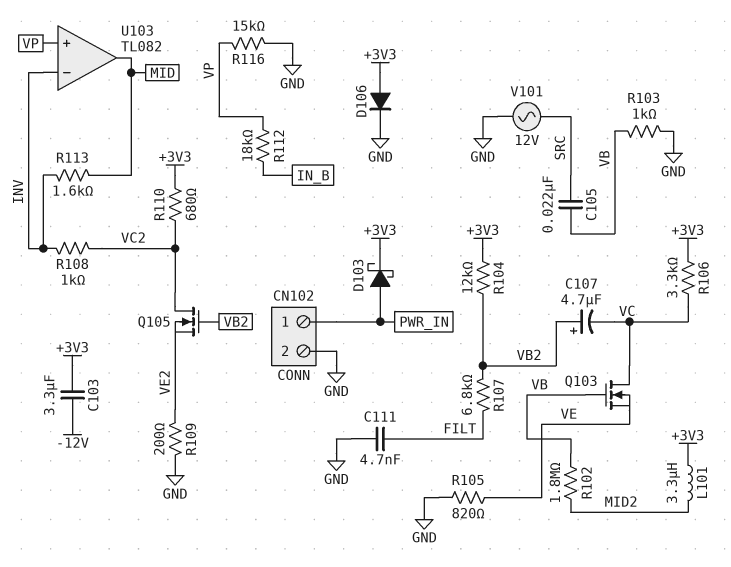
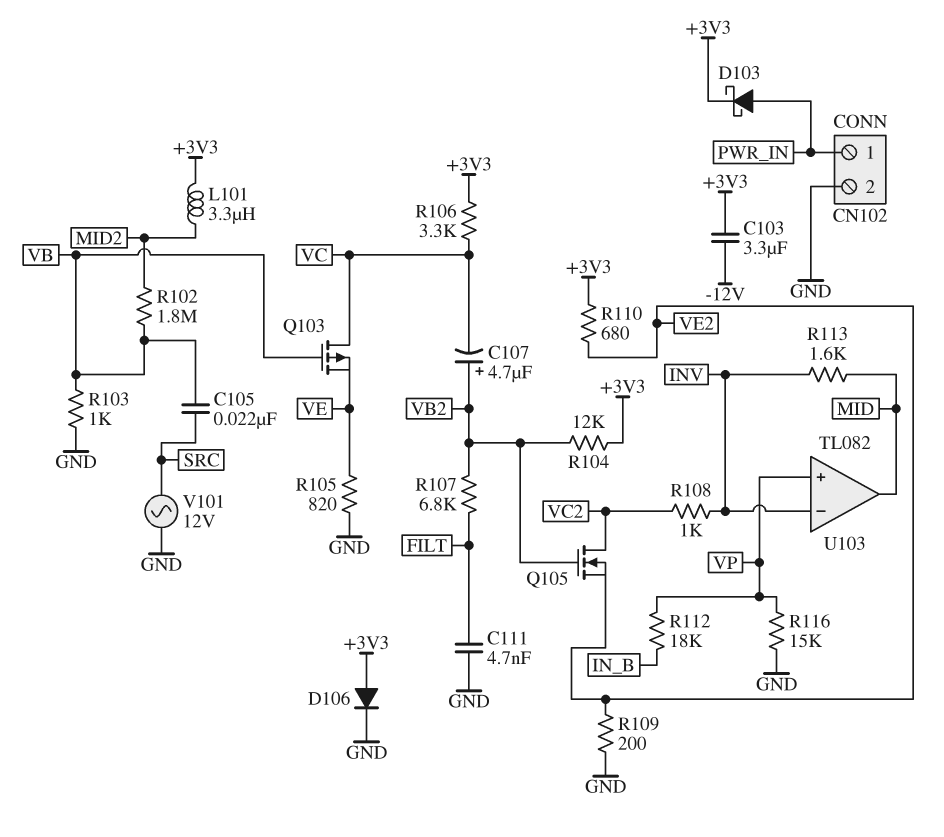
Q103: NMOS (G VB, D VC, S VE) -> PMOS (G VB, D VC, S VE)
R110: 680 (+3V3, VC2) -> 680 (+3V3, VE2)

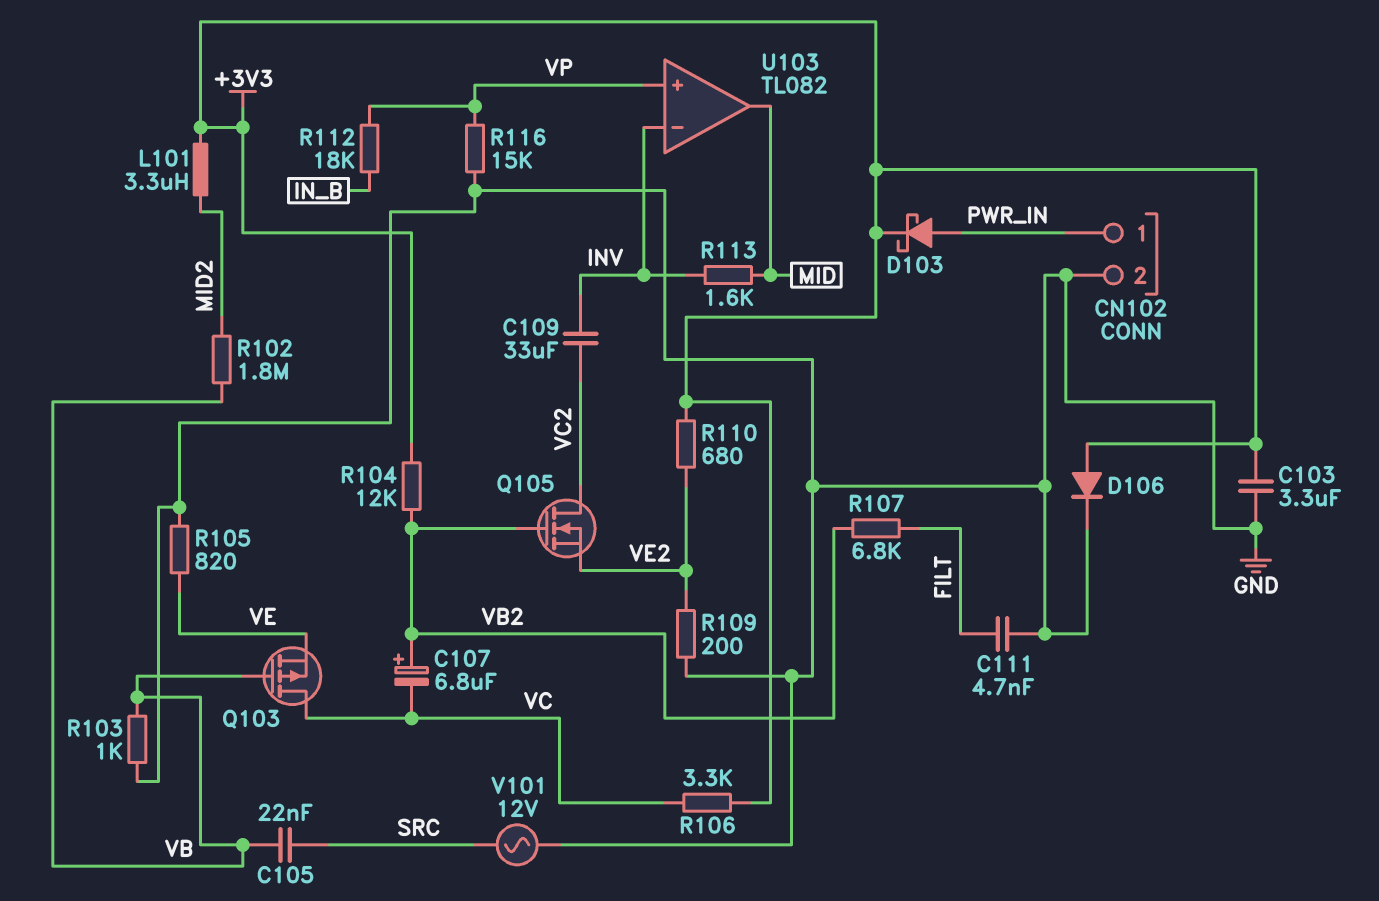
C103: 3.3uF (+3V3, -12V) -> 3.3uF (+3V3, GND)
C107: 4.7uF (plus VB2, minus VC) -> 6.8uF (plus VB2, minus VC)
C109: none -> 33uF (INV, VC2)
R108: 1k (INV, VC2) -> none

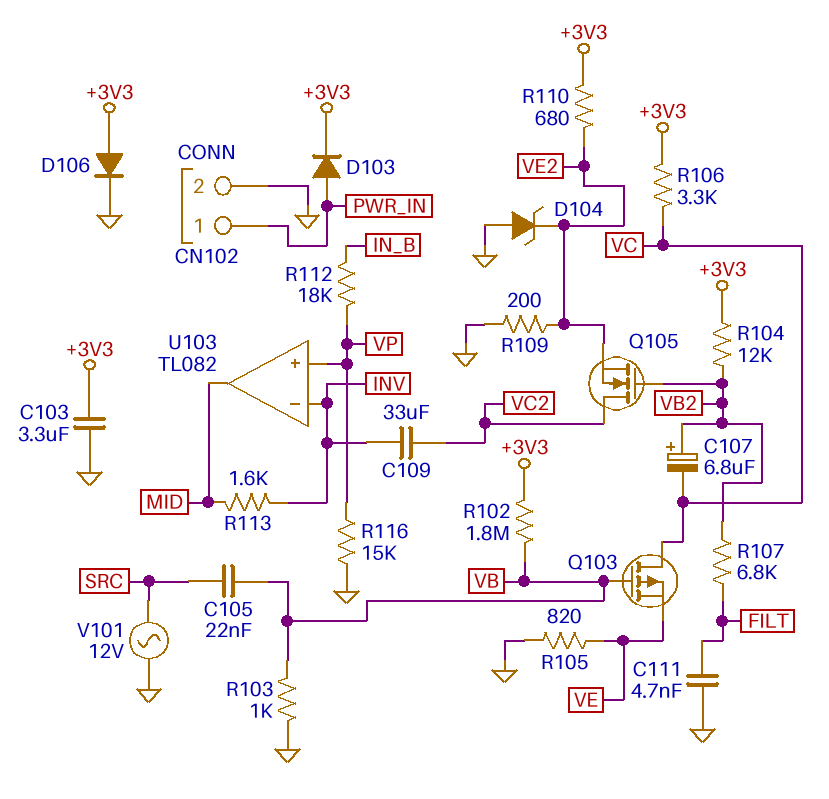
D103: schottky (A PWR_IN, K +3V3) -> diode (A PWR_IN, K +3V3)
D104: none -> zener (A GND, K VE2)
L101: 3.3uH (+3V3, MID2) -> none
R102: 1.8M (MID2, VB) -> 1.8M (+3V3, VB)

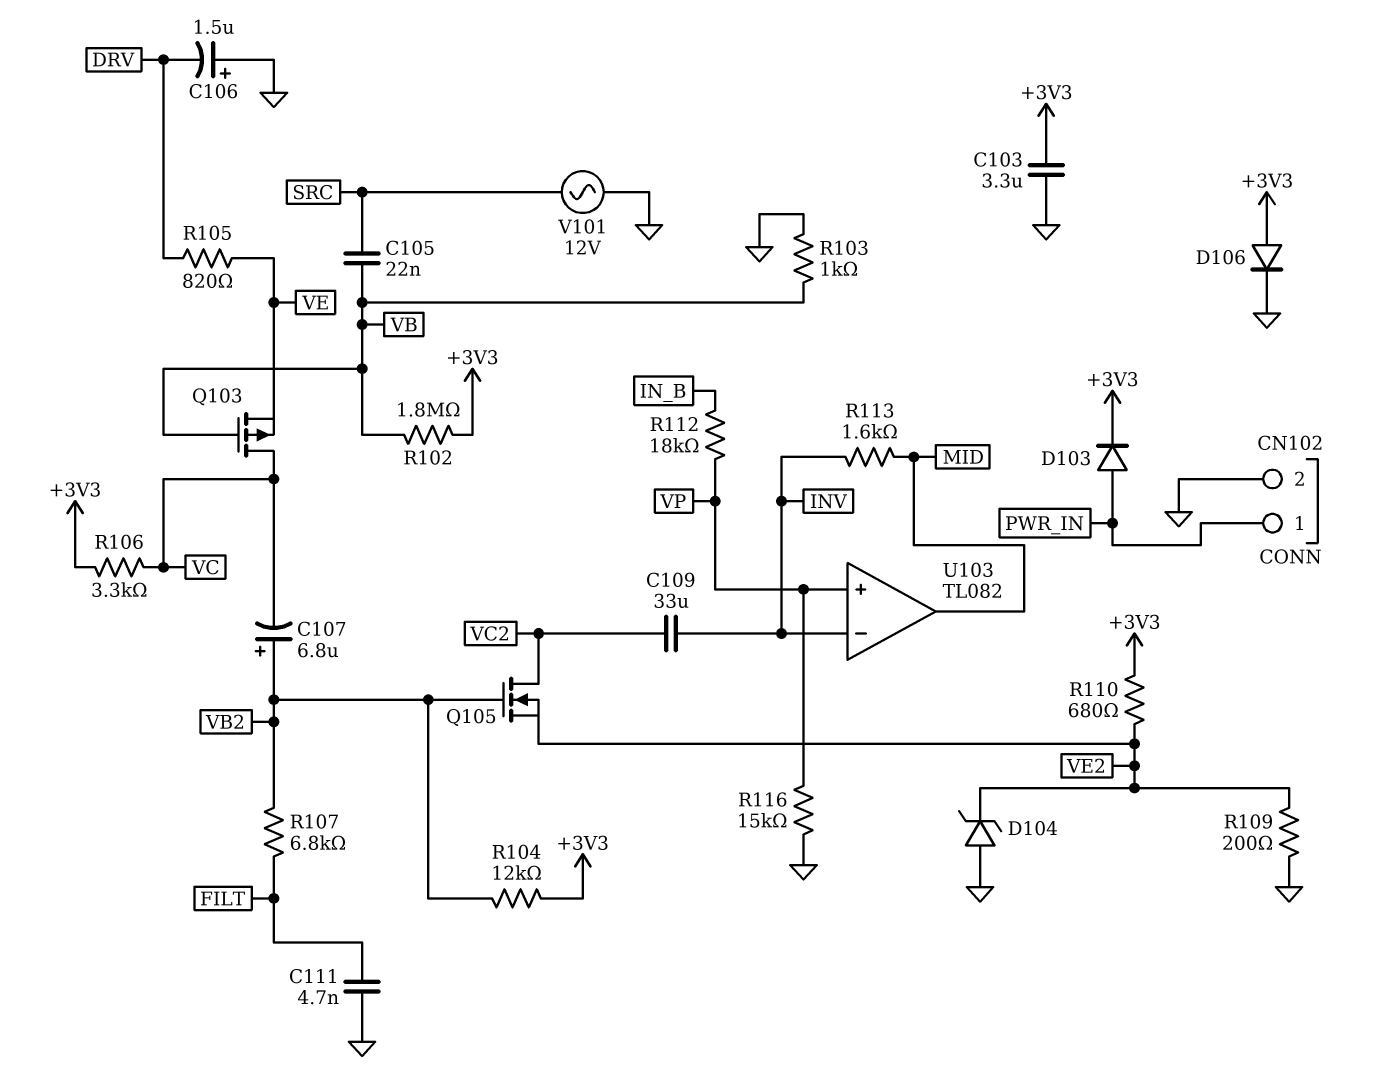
C106: none -> 1.5uF (plus GND, minus DRV)
R105: 820 (GND, VE) -> 820 (DRV, VE)

